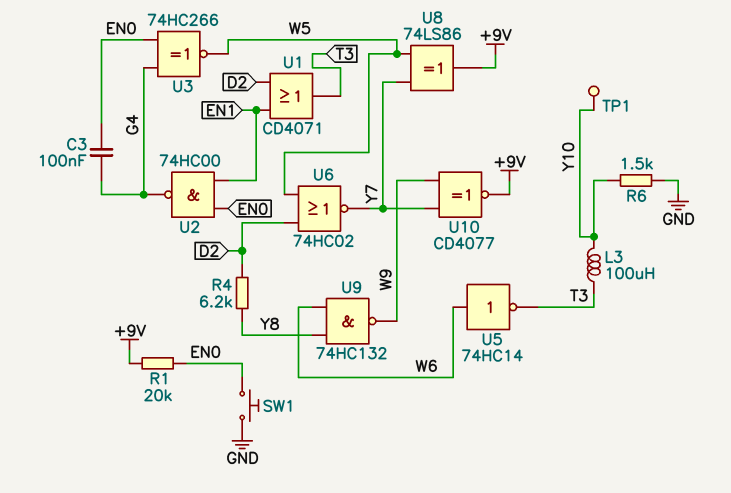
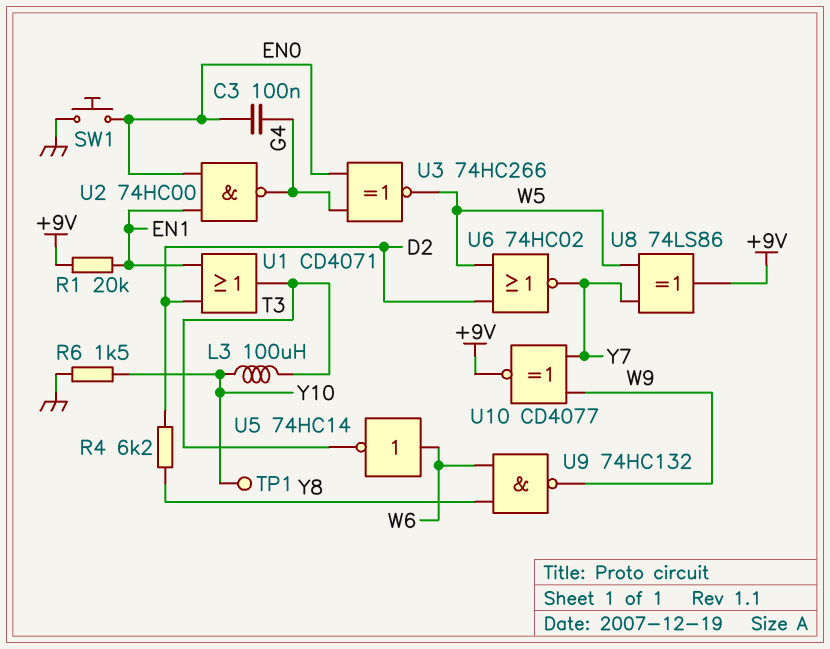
R1: 20k (+9V, EN0) -> 20k (+9V, EN1)

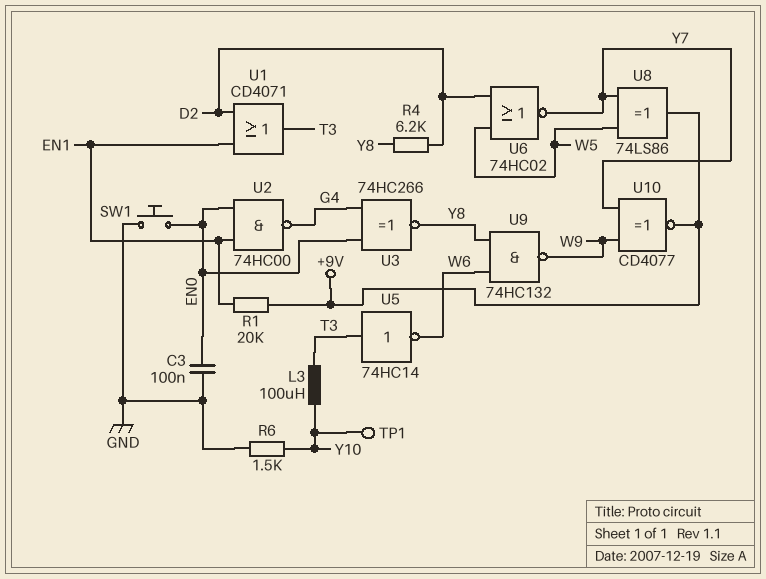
C3: 100nF (EN0, G4) -> 100nF (EN0, GND)
U3: XNOR 74HC266 (in EN0, in G4, out W5) -> XNOR 74HC266 (in EN0, in G4, out Y8)
U5: NOT 74HC14 (in W6, out T3) -> NOT 74HC14 (in T3, out W6)

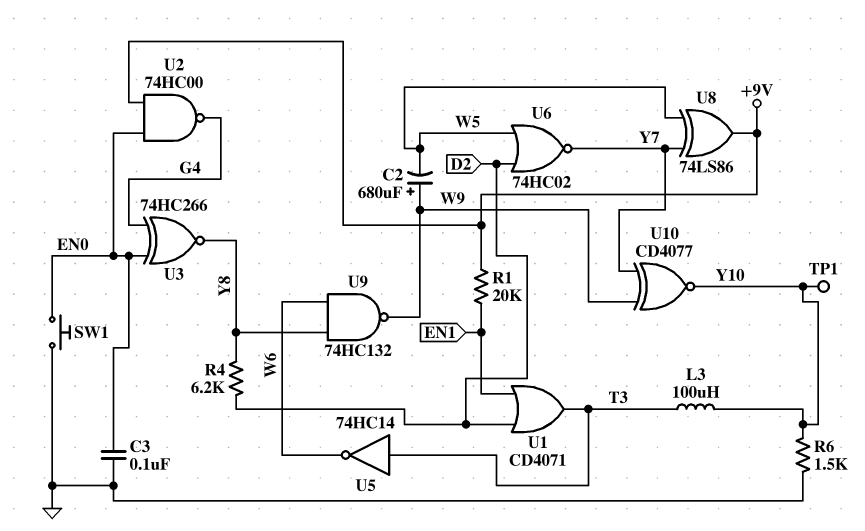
C2: none -> 680uF (plus W9, minus W5)
U2: NAND 74HC00 (in EN0, in EN1, out G4) -> NAND 74HC00 (in +9V, in EN0, out G4)
U10: XNOR CD4077 (in W9, in Y7, out +9V) -> XNOR CD4077 (in W9, in Y7, out Y10)

